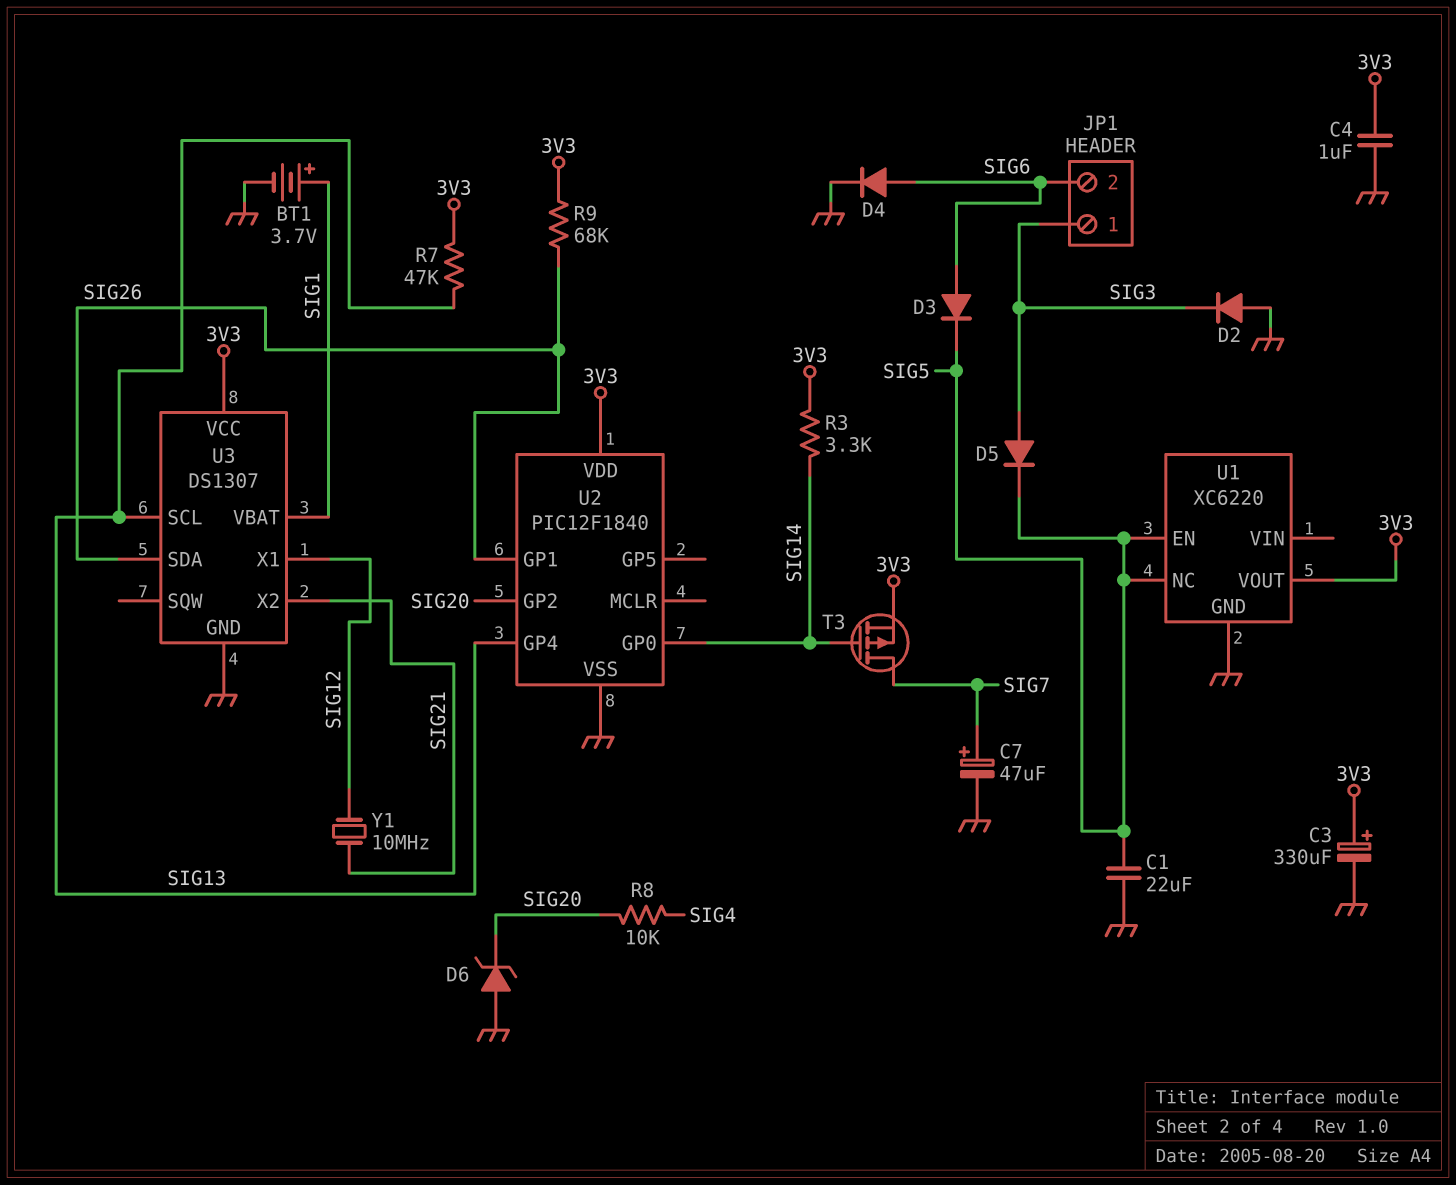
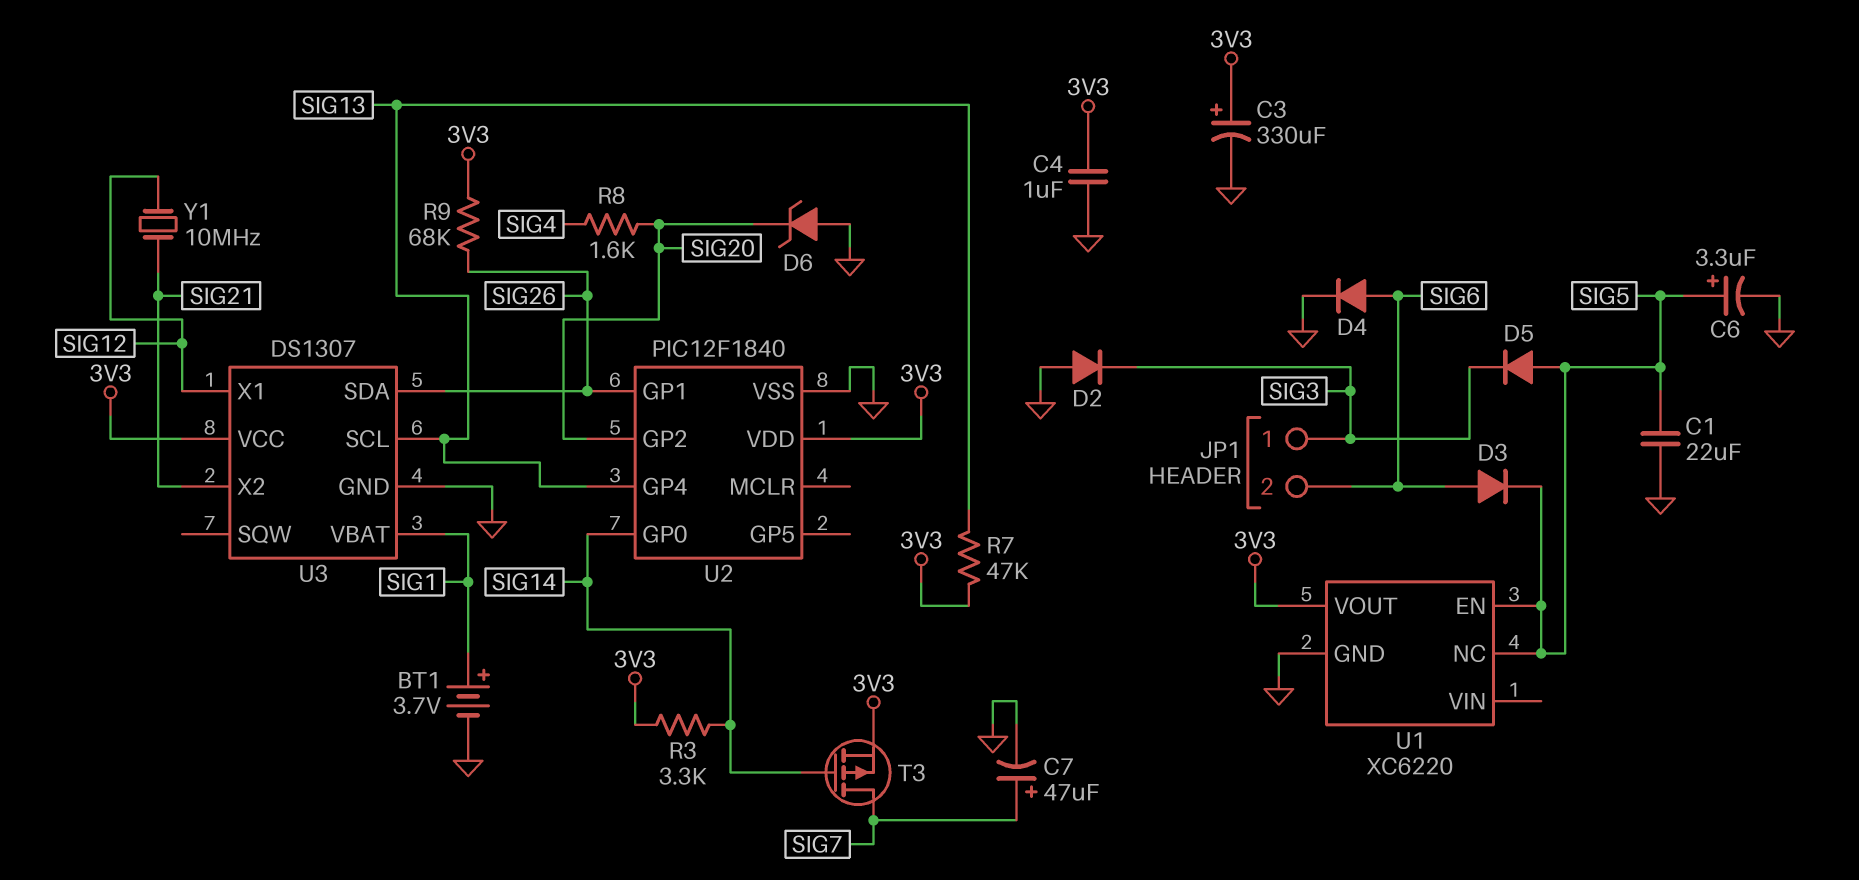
C6: none -> 3.3uF (plus SIG5, minus GND)
D5: diode (A SIG3, K SIG5) -> diode (A SIG5, K SIG3)
R8: 10k (SIG4, SIG20) -> 1.6k (SIG4, SIG20)

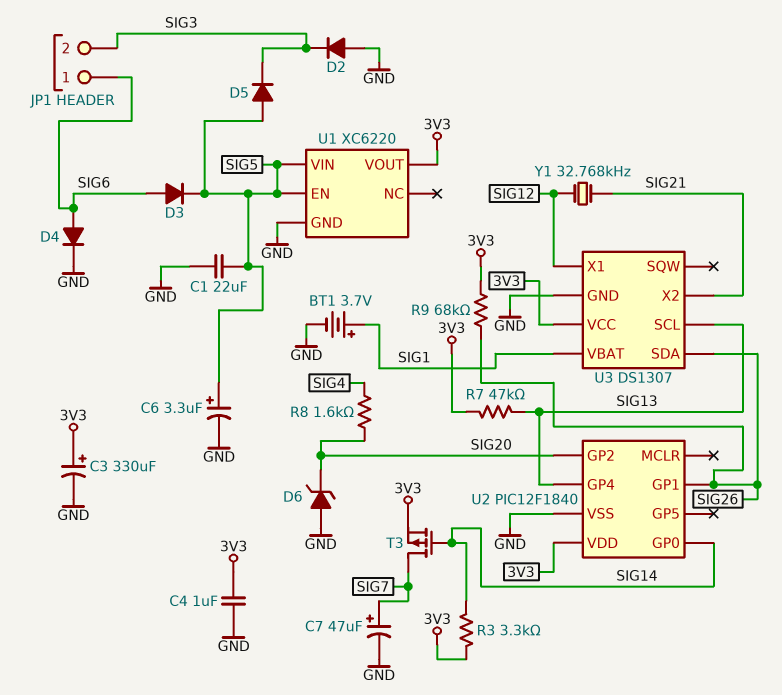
JP1 pin 1: SIG3 -> SIG6
JP1 pin 2: SIG6 -> SIG3
U1 pin NC: SIG5 -> none
U1 pin VIN: none -> SIG5
Y1: 10MHz (SIG12, SIG21) -> 32.768kHz (SIG12, SIG21)

